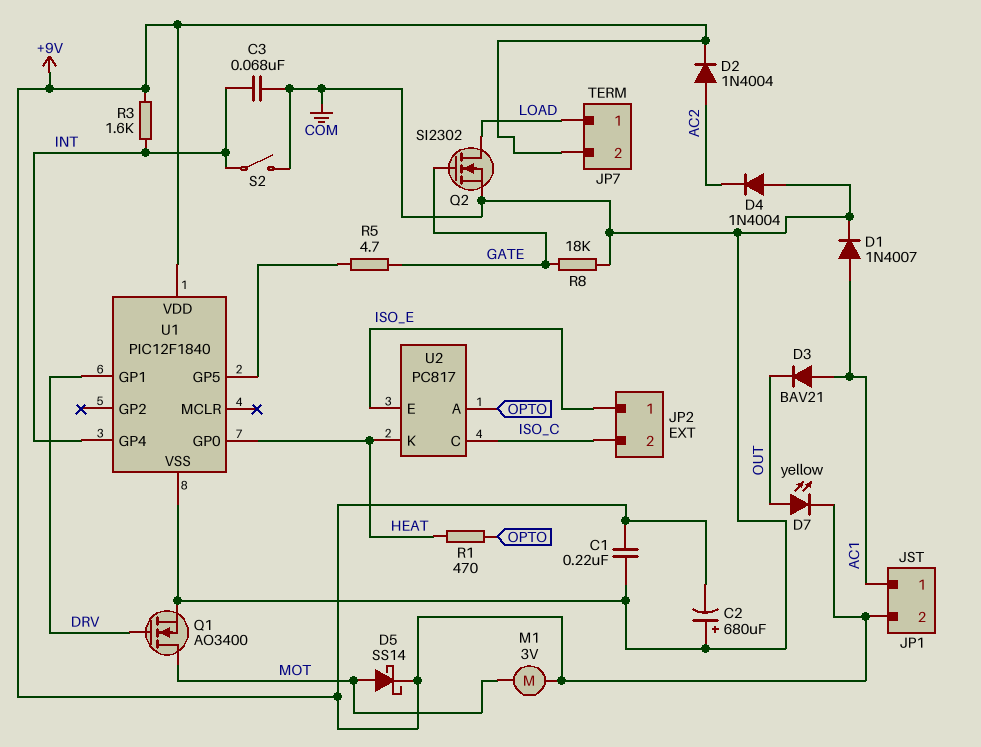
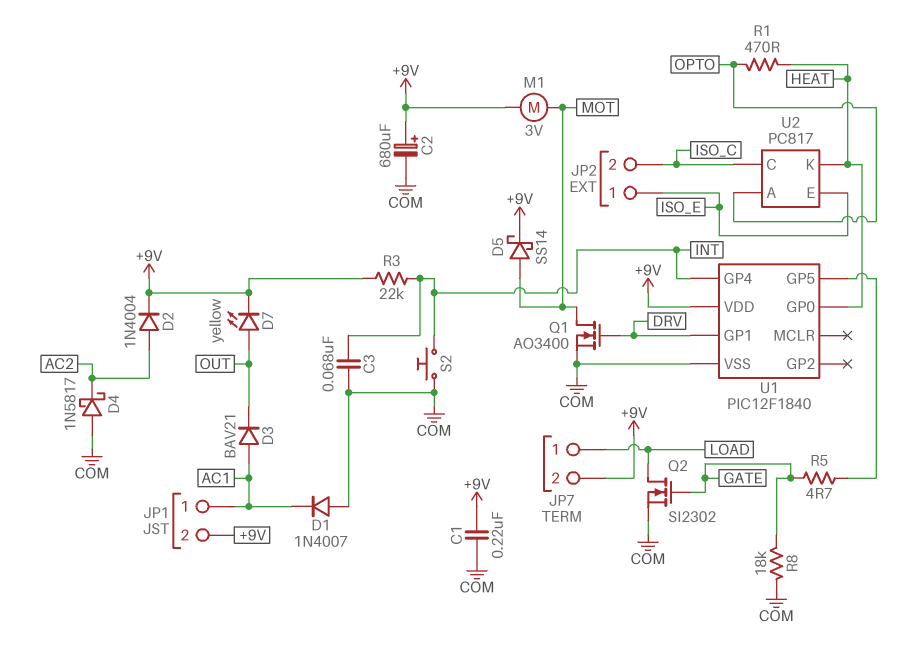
C2: 680uF (plus COM, minus +9V) -> 680uF (plus +9V, minus COM)
D1: diode 1N4007 (A AC1, K COM) -> diode 1N4007 (A COM, K AC1)
D4: diode 1N4004 (A COM, K AC2) -> schottky 1N5817 (A COM, K AC2)
R3: 1.6k (+9V, INT) -> 22k (+9V, INT)
S2: switch (COM, INT) -> button (COM, INT)

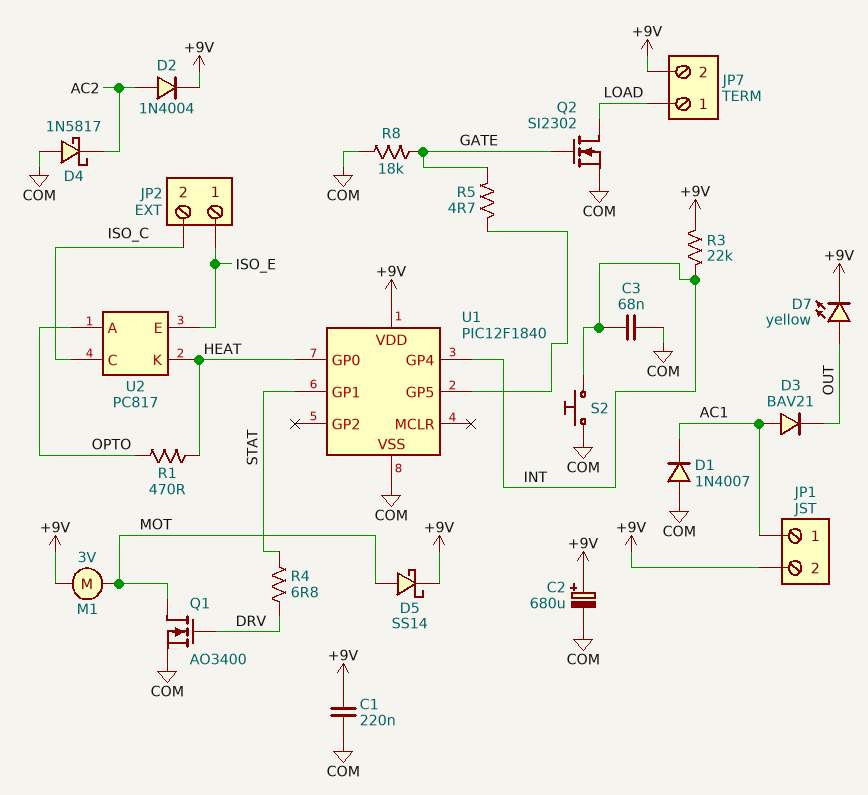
R4: none -> 6.8 (DRV, STAT)
U1 pin GP1: DRV -> STAT

